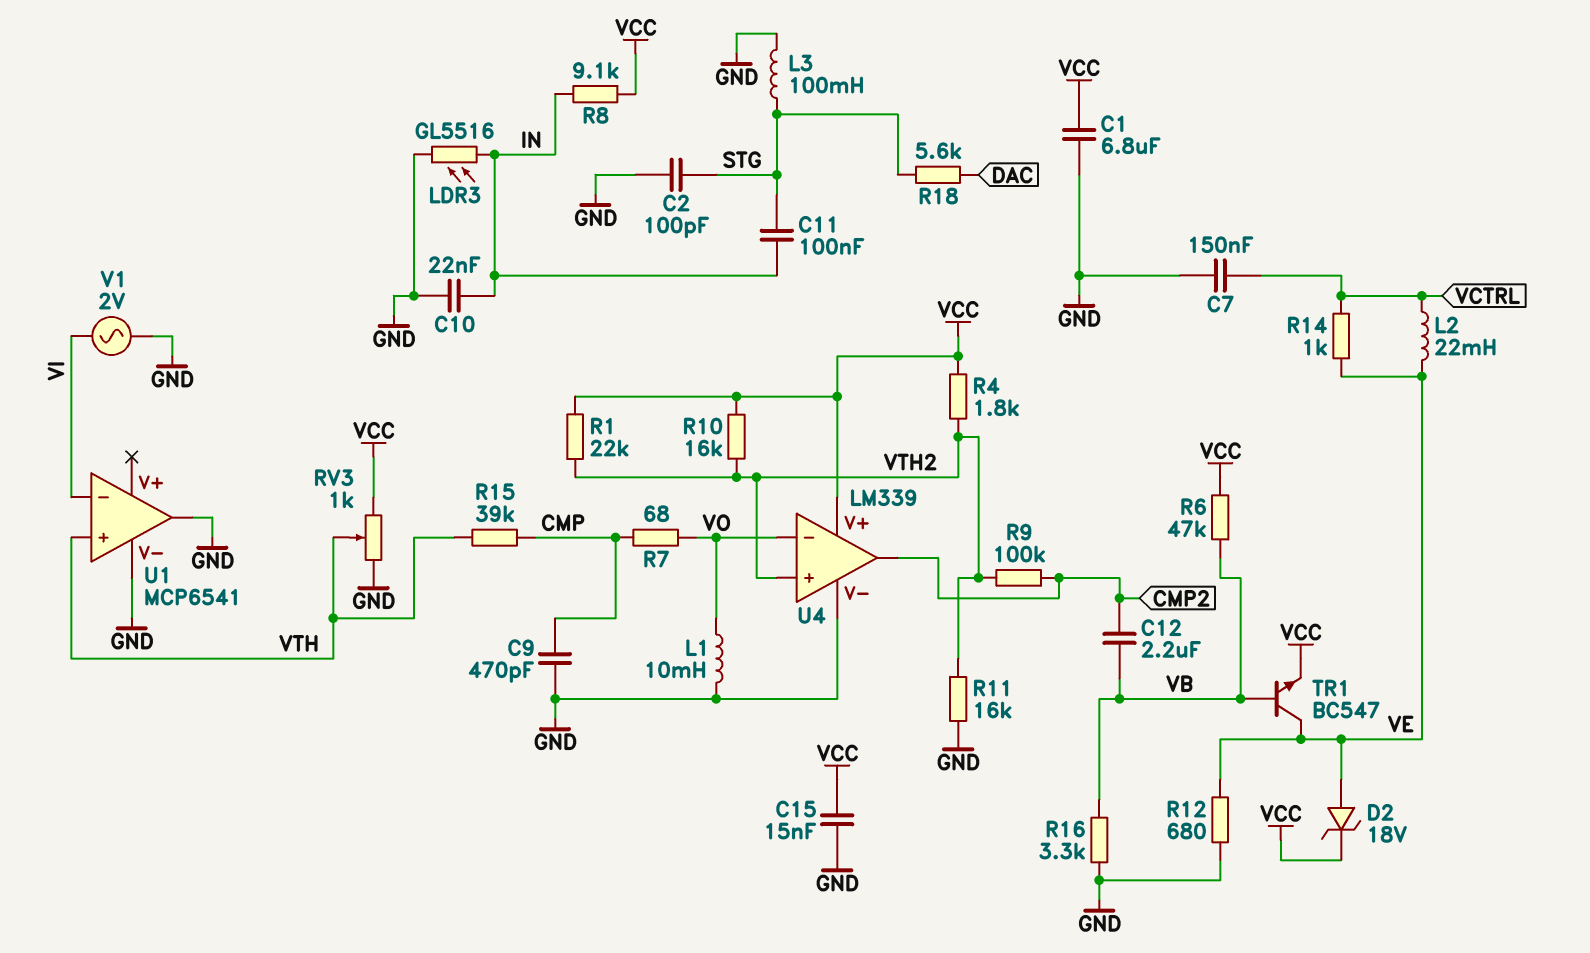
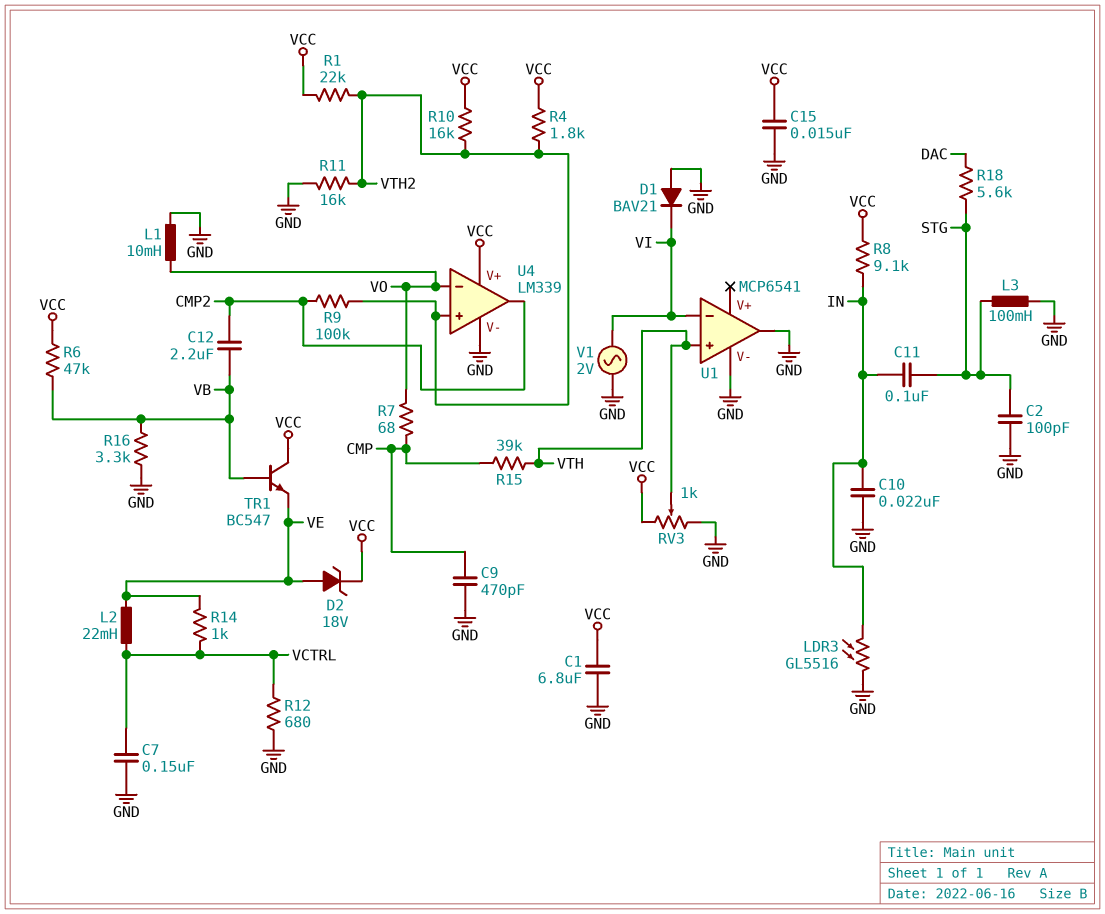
D1: none -> diode BAV21 (A GND, K VI)
R12: 680 (GND, VE) -> 680 (GND, VCTRL)
TR1: NPN BC547 (B VB, C VE, E VCC) -> NPN BC547 (B VB, C VCC, E VE)

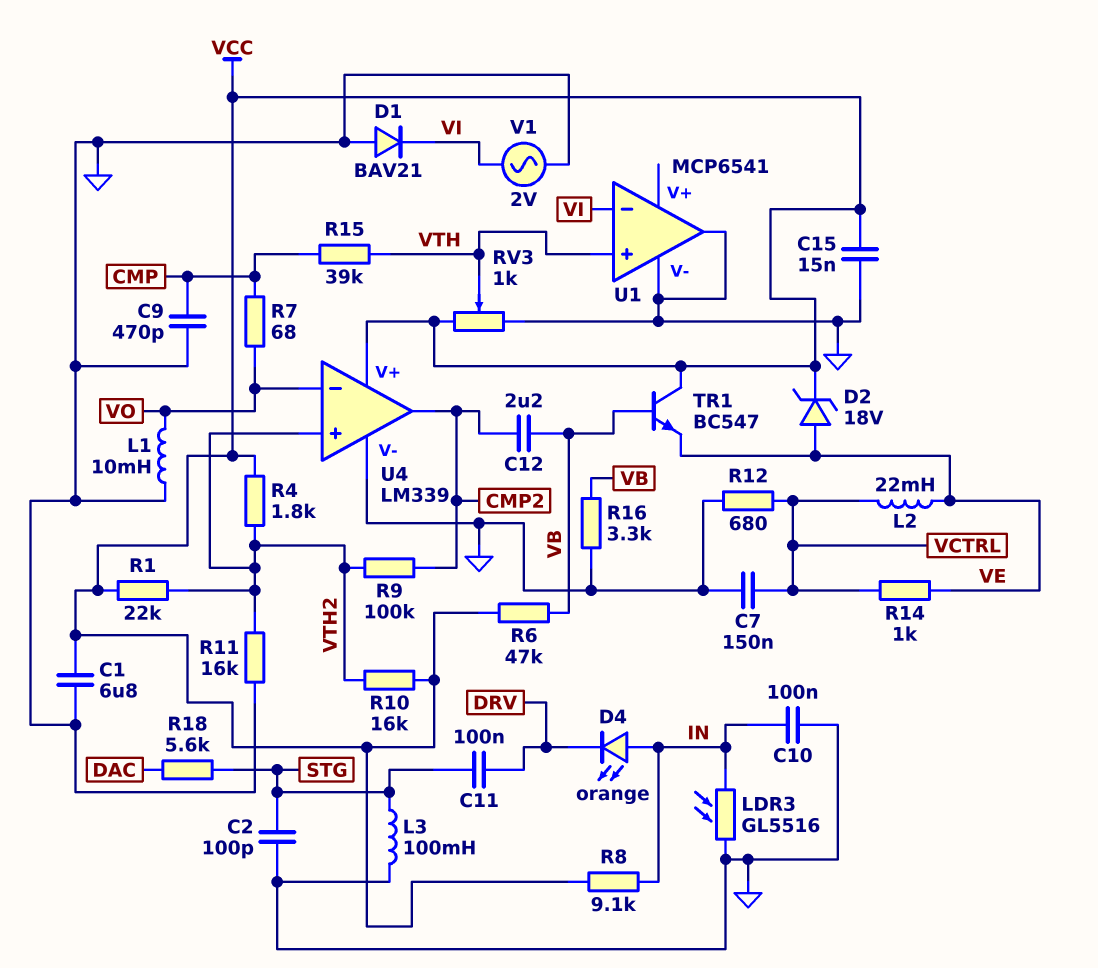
C10: 22nF (GND, IN) -> 100nF (GND, IN)
C11: 100nF (IN, STG) -> 100nF (DRV, STG)
D4: none -> LED orange (A IN, K DRV)

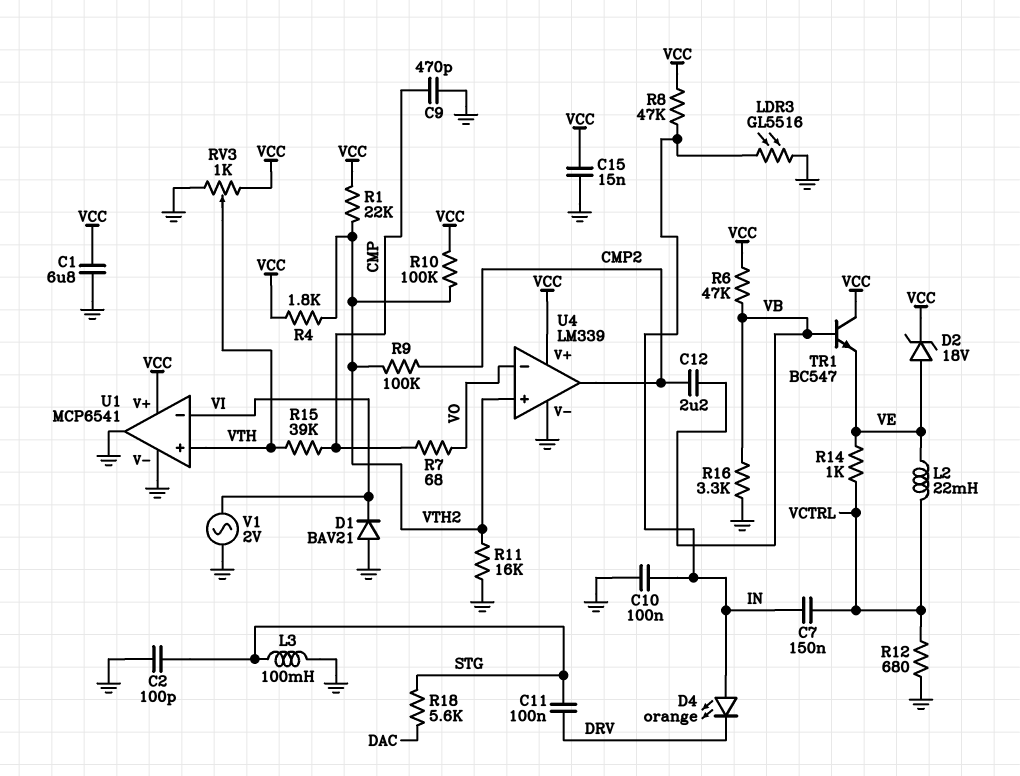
C7: 150nF (GND, VCTRL) -> 150nF (IN, VCTRL)
L1: 10mH (GND, VO) -> none
R8: 9.1k (IN, VCC) -> 47k (IN, VCC)
R10: 16k (VCC, VTH2) -> 100k (VCC, VTH2)
U1 pin V+: none -> VCC

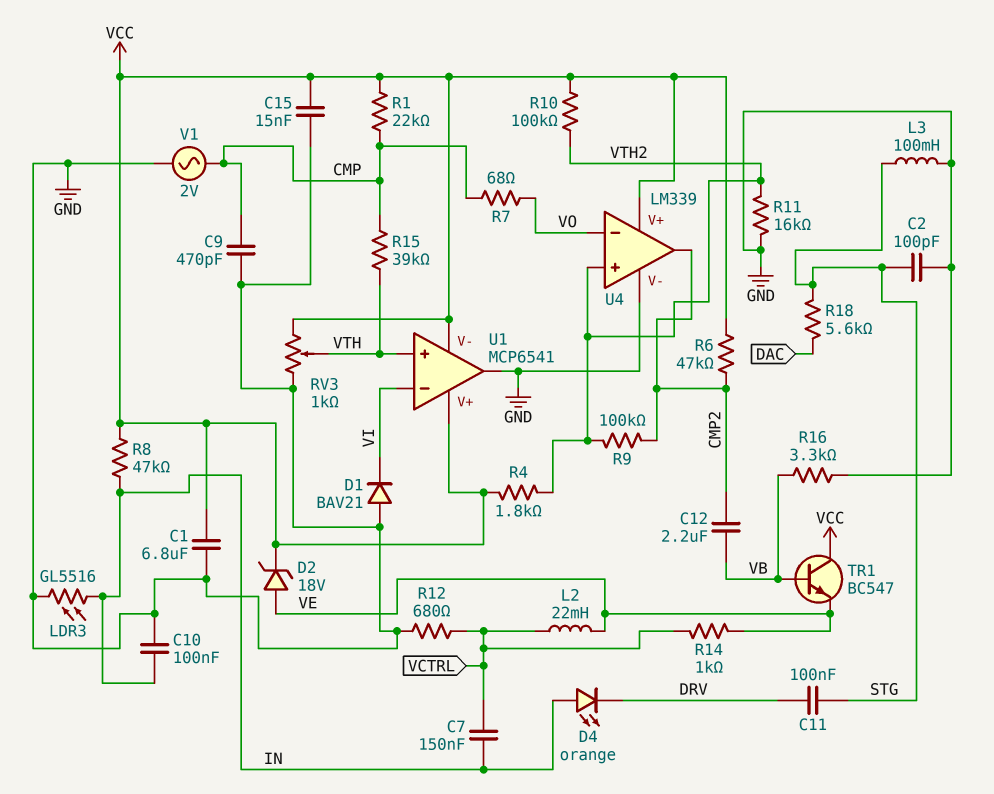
R1: 22k (VCC, VTH2) -> 22k (CMP, VCC)
R6: 47k (VB, VCC) -> 47k (CMP2, VCC)
U1 pin V-: GND -> VCC
V1: AC 2V (GND, VI) -> AC 2V (CMP, GND)

